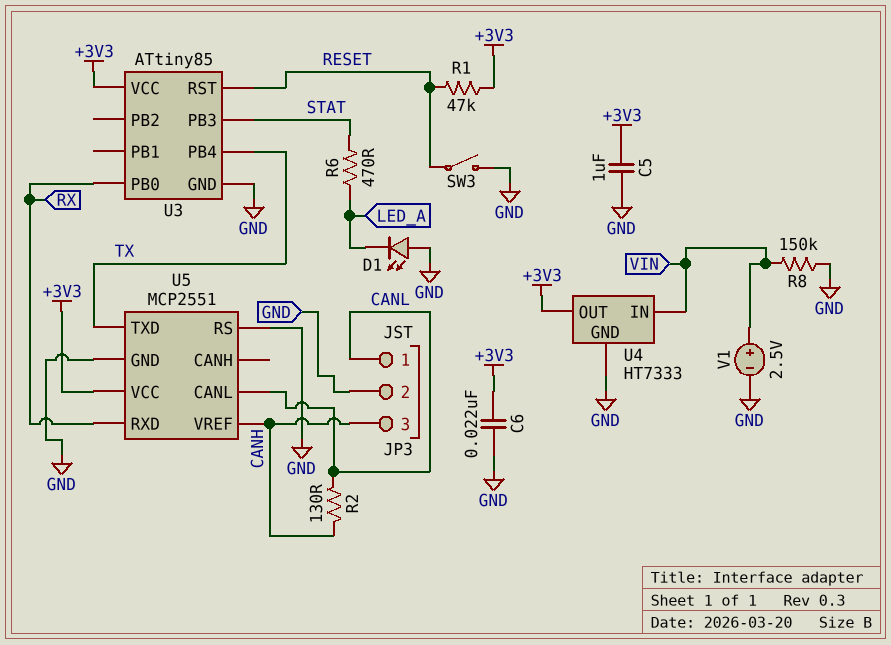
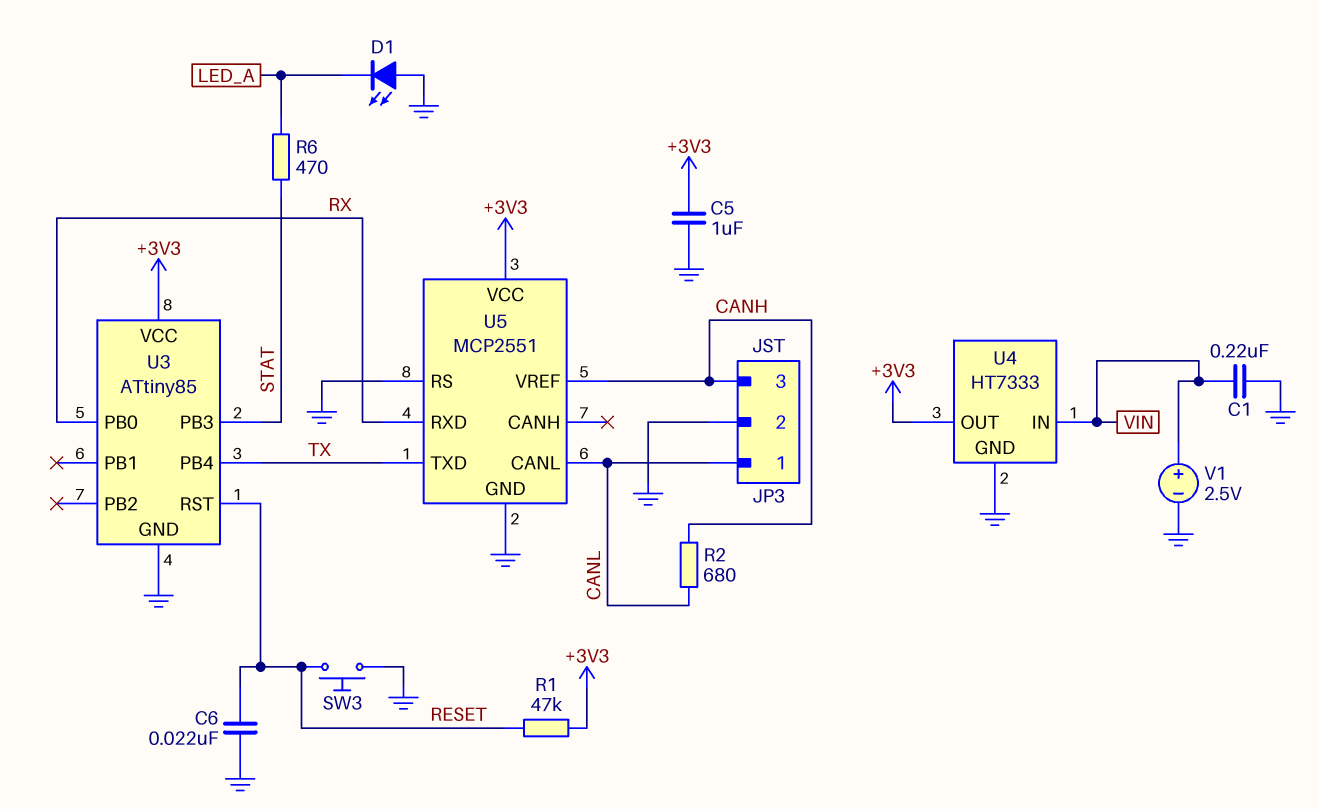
C1: none -> 220nF (GND, VIN)
C6: 22nF (+3V3, GND) -> 22nF (GND, RESET)
R2: 130 (CANH, CANL) -> 680 (CANH, CANL)
R8: 150k (GND, VIN) -> none
SW3: switch (GND, RESET) -> button (GND, RESET)

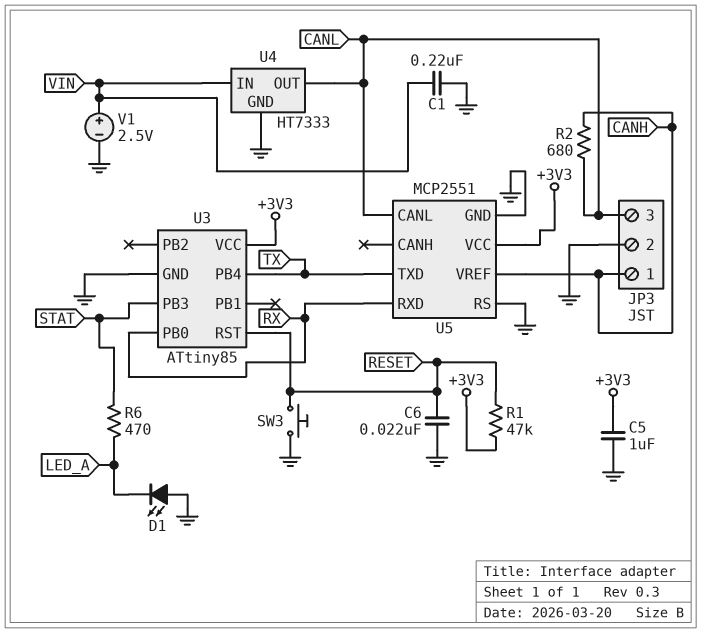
JP3 pin 1: CANL -> CANH
JP3 pin 3: CANH -> CANL
U4 pin OUT: +3V3 -> CANL

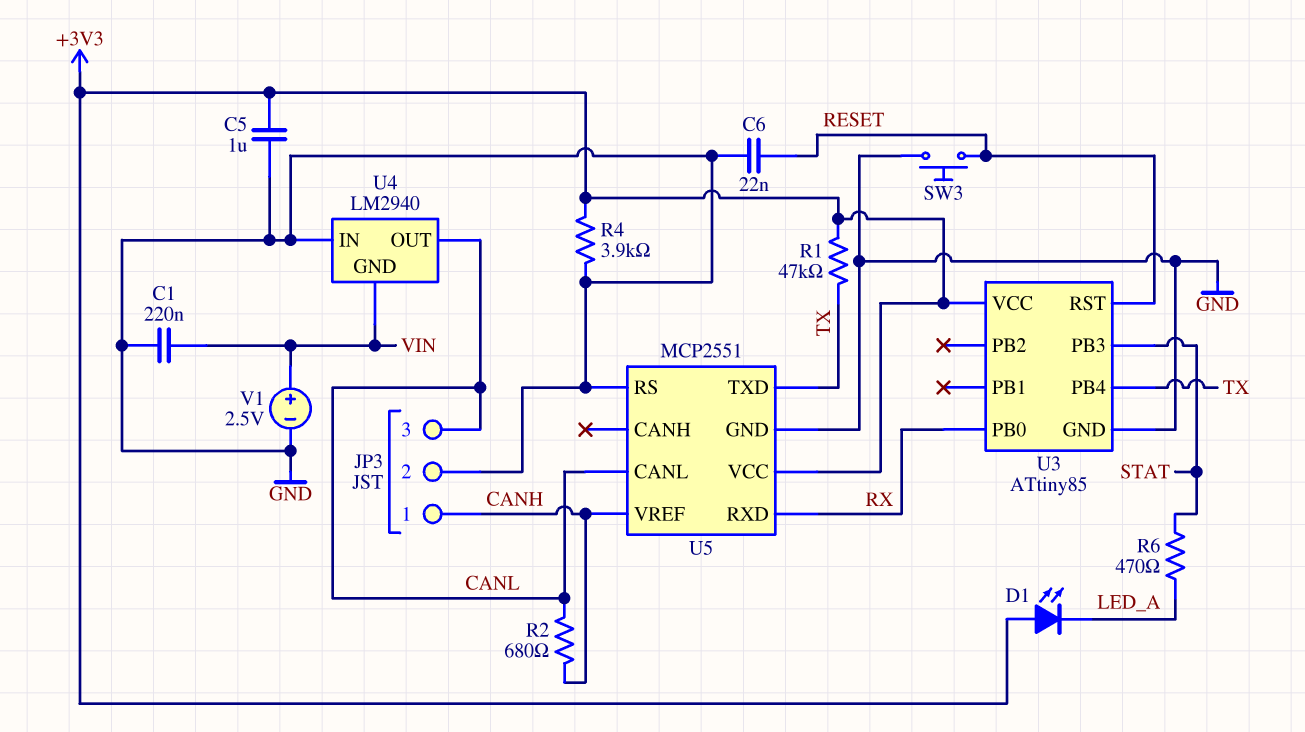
D1: LED (A GND, K LED_A) -> LED (A +3V3, K LED_A)
R1: 47k (+3V3, RESET) -> 47k (+3V3, TX)
R4: none -> 3.9k (+3V3, GND)
U4: HT7333 -> LM2940
U4 pin GND: GND -> VIN
U4 pin IN: VIN -> GND

